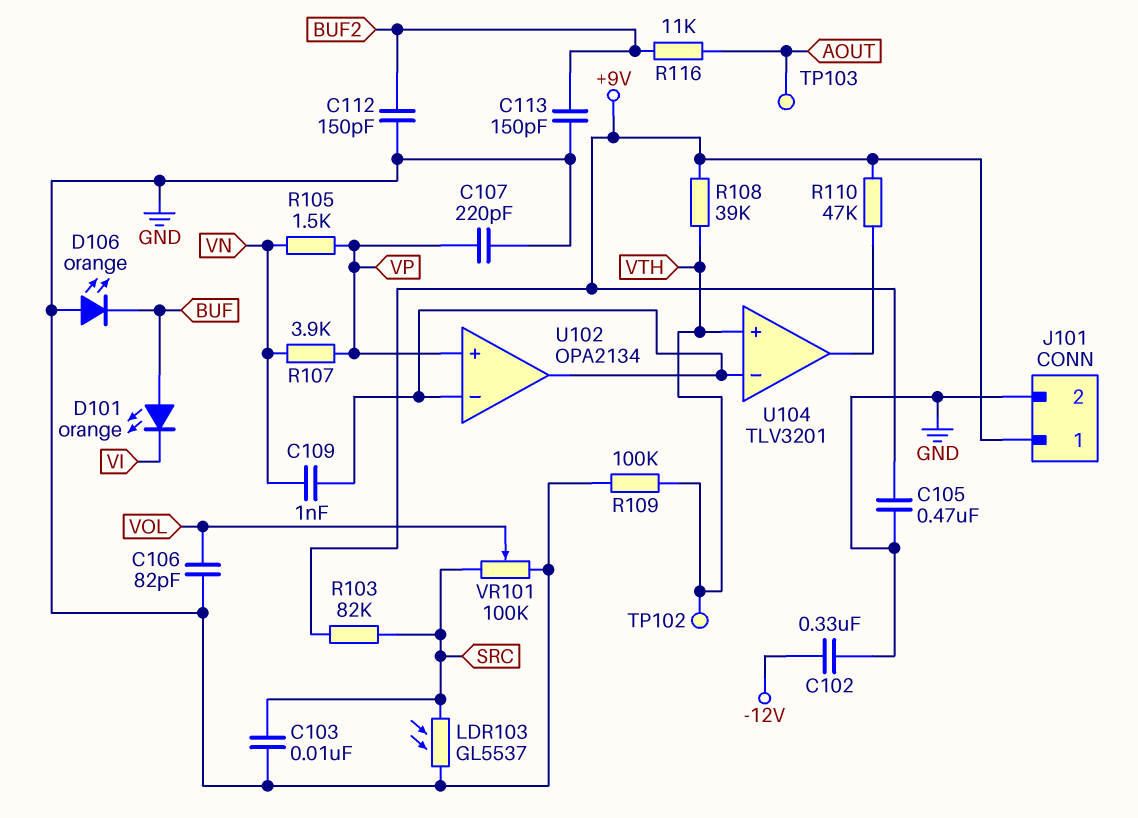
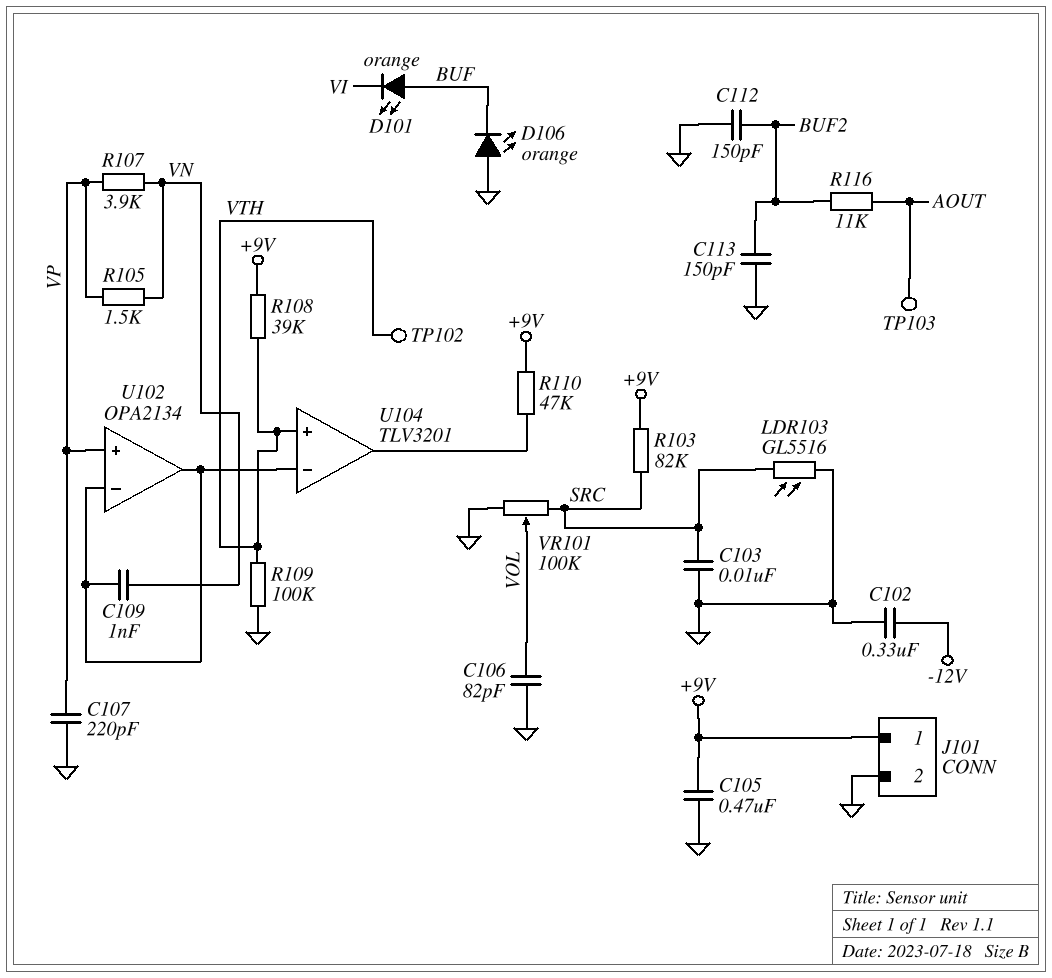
LDR103: GL5537 (GND, SRC) -> GL5516 (GND, SRC)

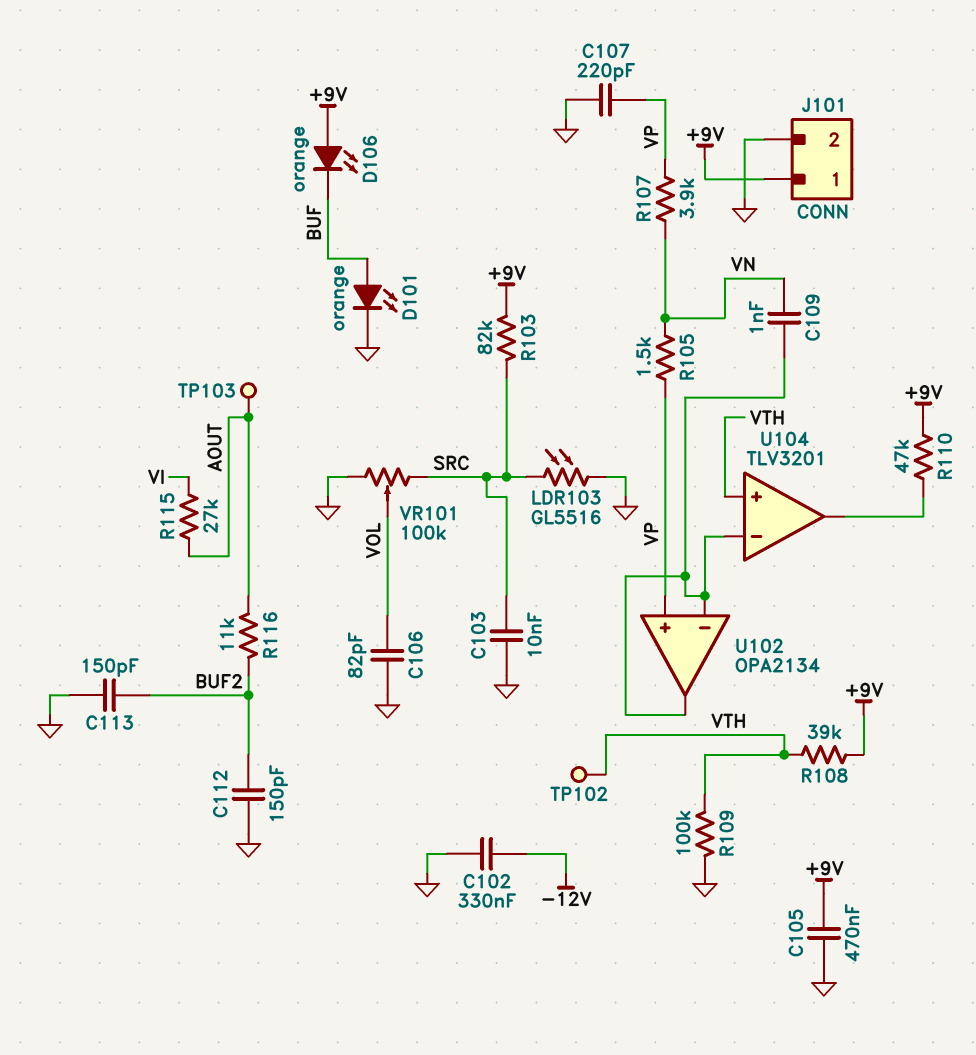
D101: LED orange (A BUF, K VI) -> LED orange (A BUF, K GND)
D106: LED orange (A GND, K BUF) -> LED orange (A +9V, K BUF)
R115: none -> 27k (AOUT, VI)

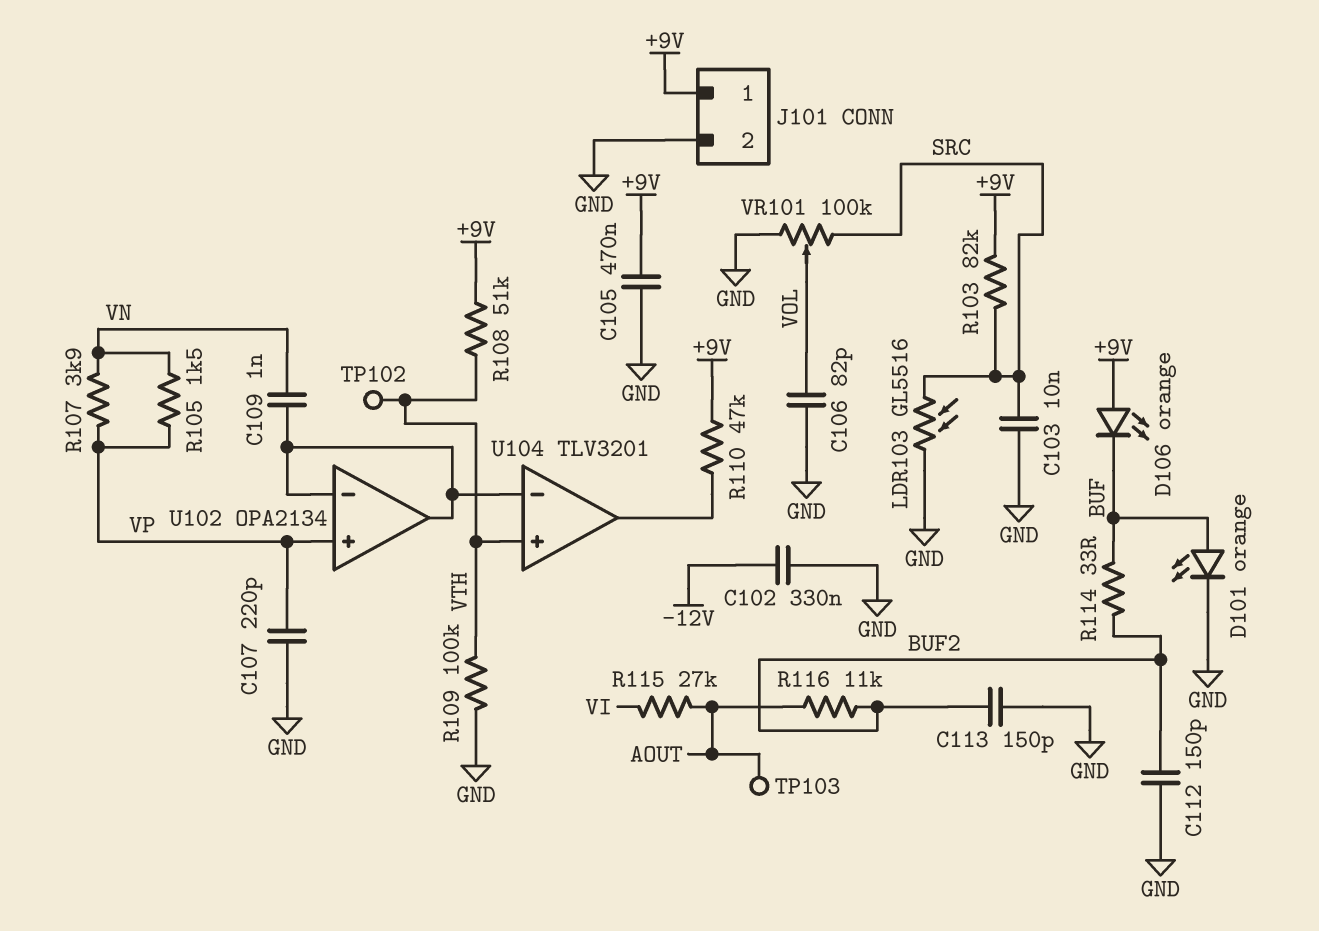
R108: 39k (+9V, VTH) -> 51k (+9V, VTH)
R114: none -> 33 (BUF, BUF2)

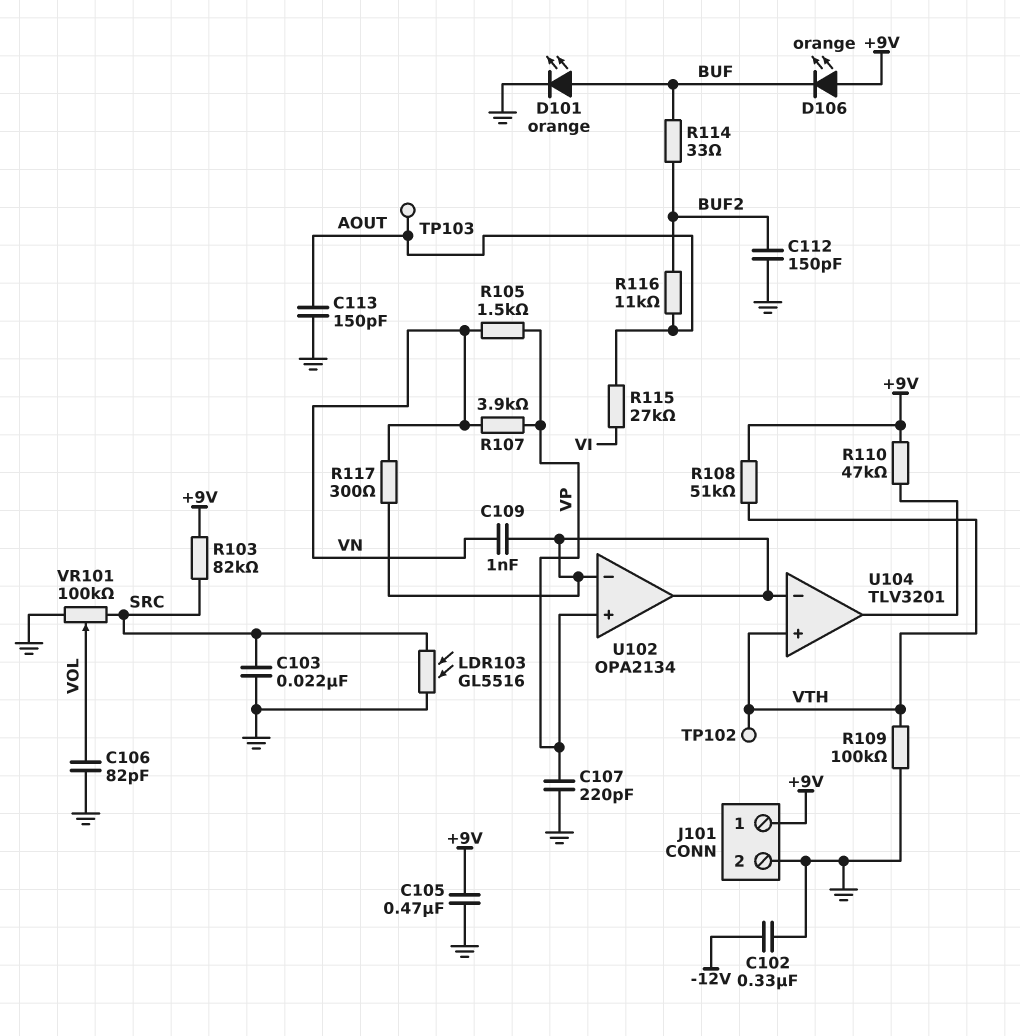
C103: 10nF (GND, SRC) -> 22nF (GND, SRC)
C113: 150pF (BUF2, GND) -> 150pF (AOUT, GND)
R117: none -> 300 (U102/in-, VN)

